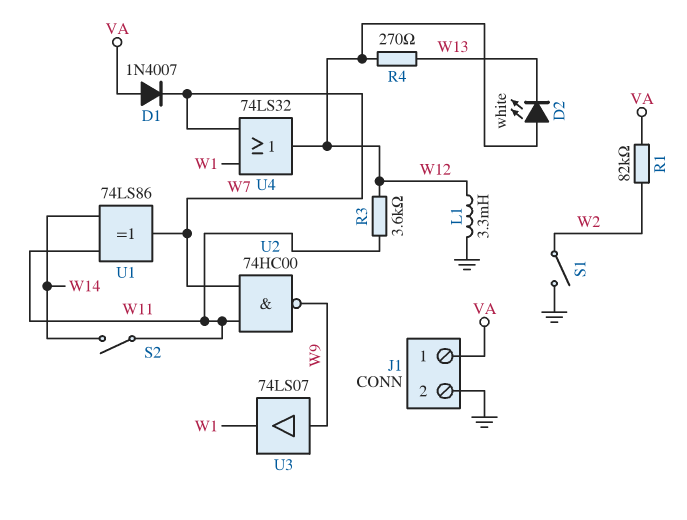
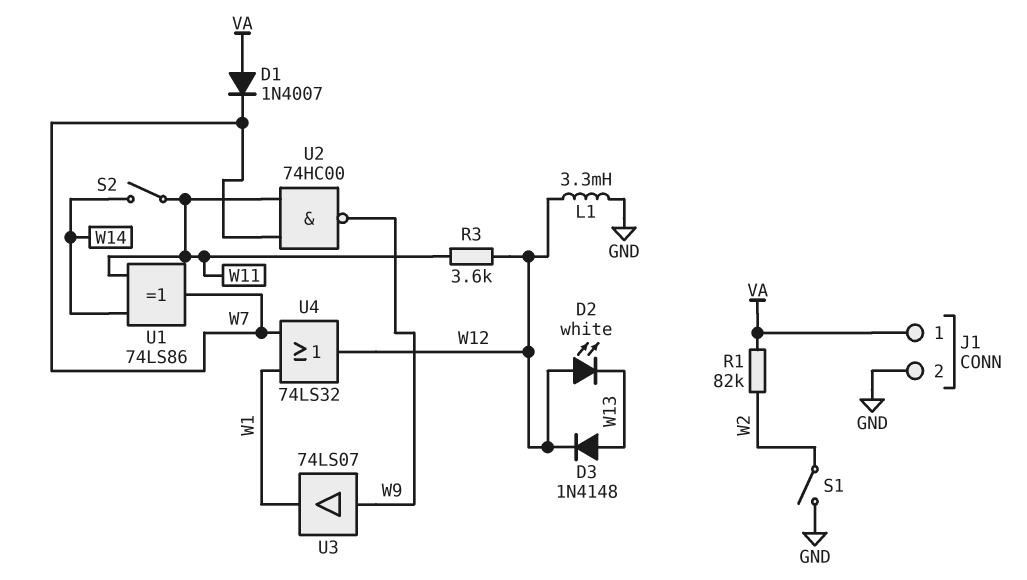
D3: none -> diode 1N4148 (A W13, K W12)
R4: 270 (W12, W13) -> none

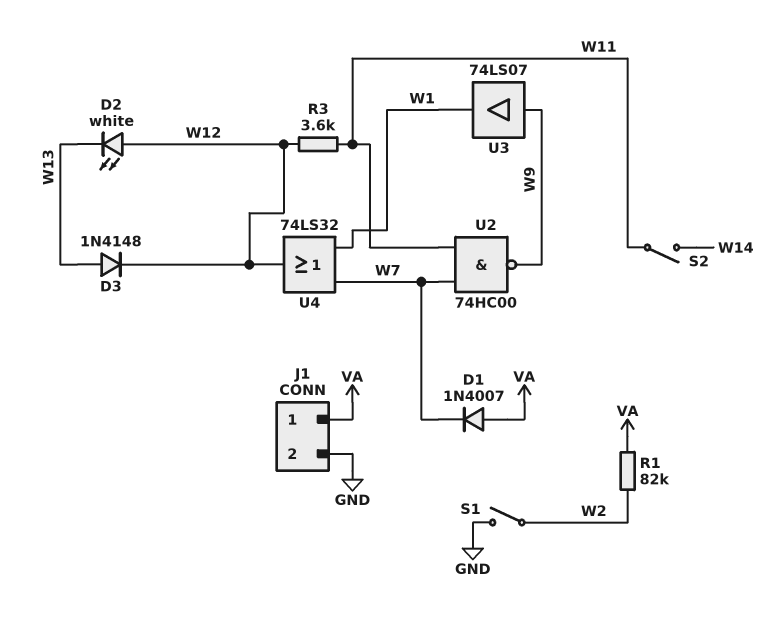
L1: 3.3mH (GND, W12) -> none
U1: XOR 74LS86 (in W11, in W14, out W7) -> none

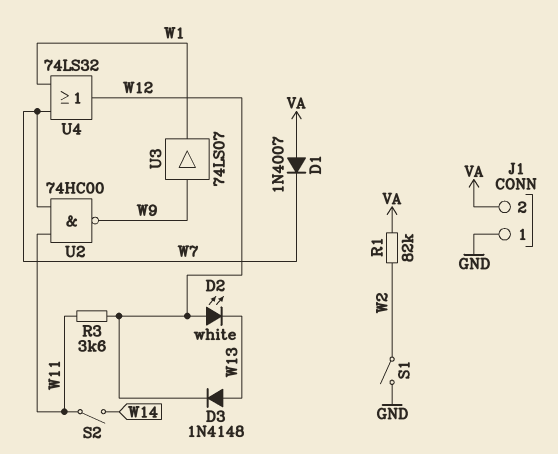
J1 pin 1: VA -> GND
J1 pin 2: GND -> VA

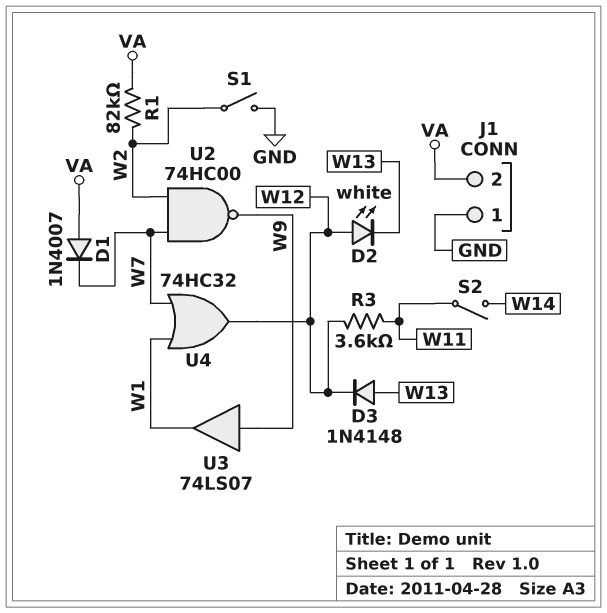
U2: NAND 74HC00 (in W7, in W11, out W9) -> NAND 74HC00 (in W2, in W7, out W9)
U4: OR 74LS32 (in W1, in W7, out W12) -> OR 74HC32 (in W1, in W7, out W12)

